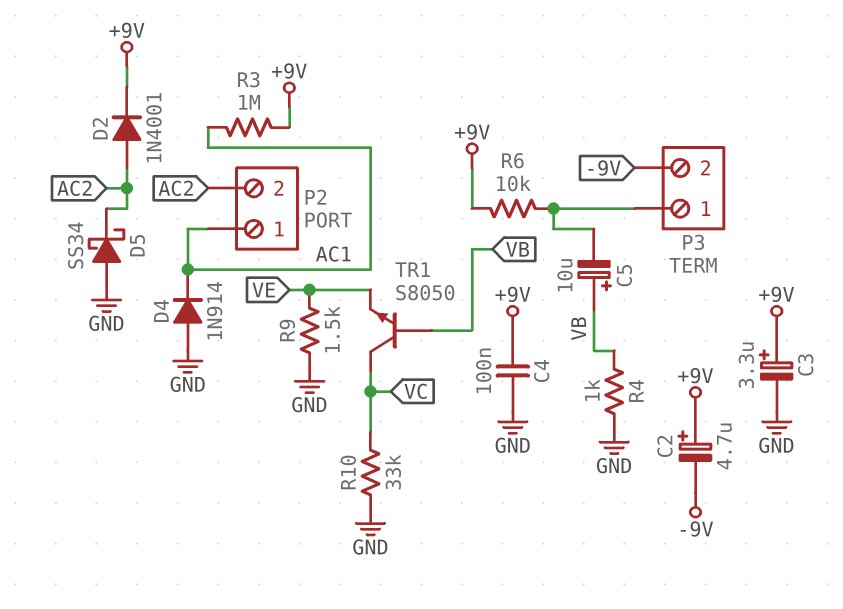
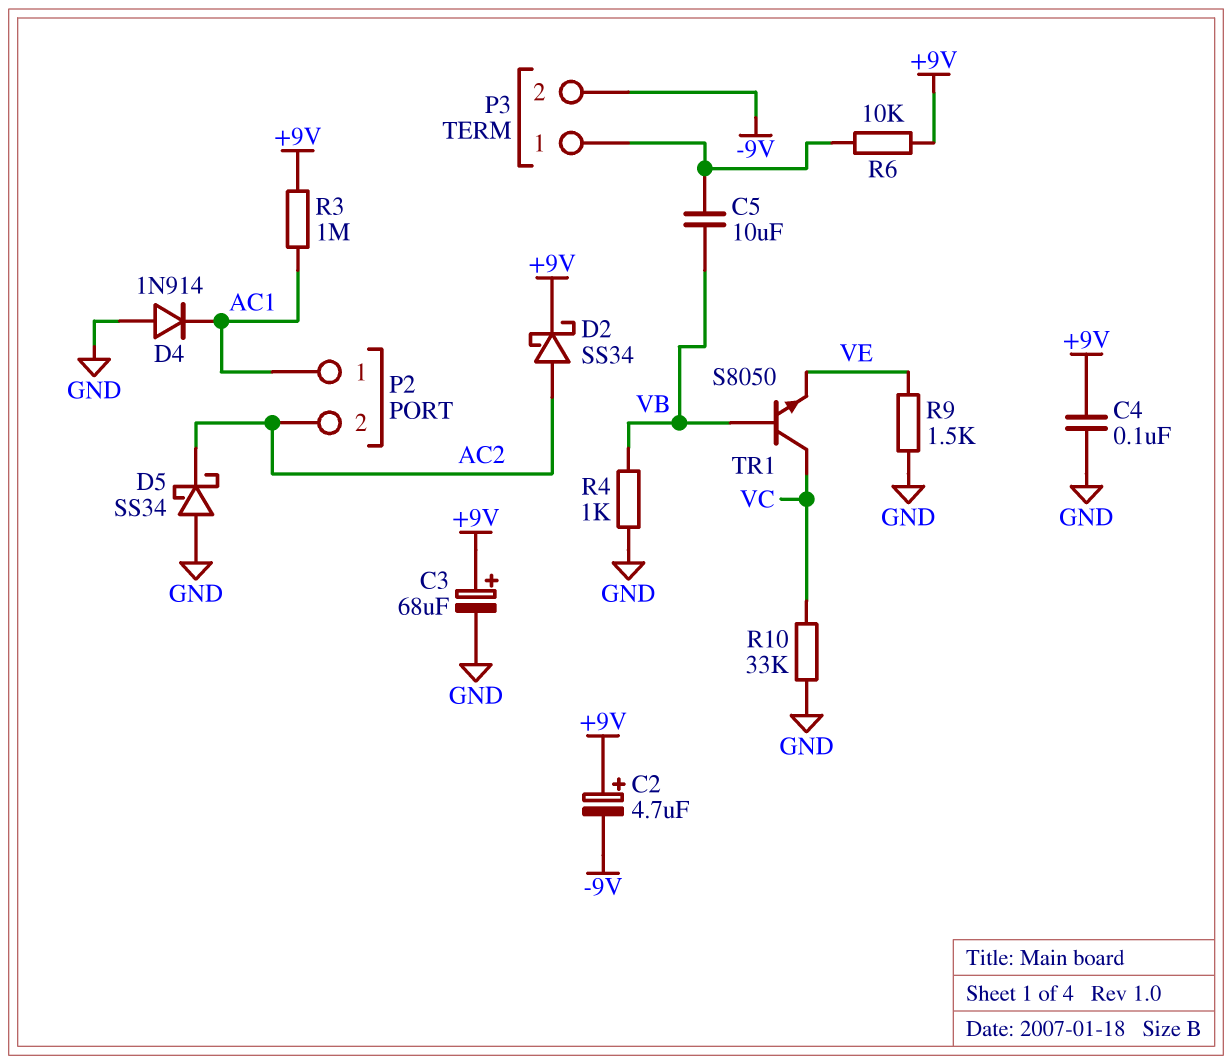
C3: 3.3uF (plus +9V, minus GND) -> 68uF (plus +9V, minus GND)
C5: 10uF (plus VB, minus P3/1) -> 10uF (P3/1, VB)
D2: diode 1N4001 (A AC2, K +9V) -> schottky SS34 (A AC2, K +9V)

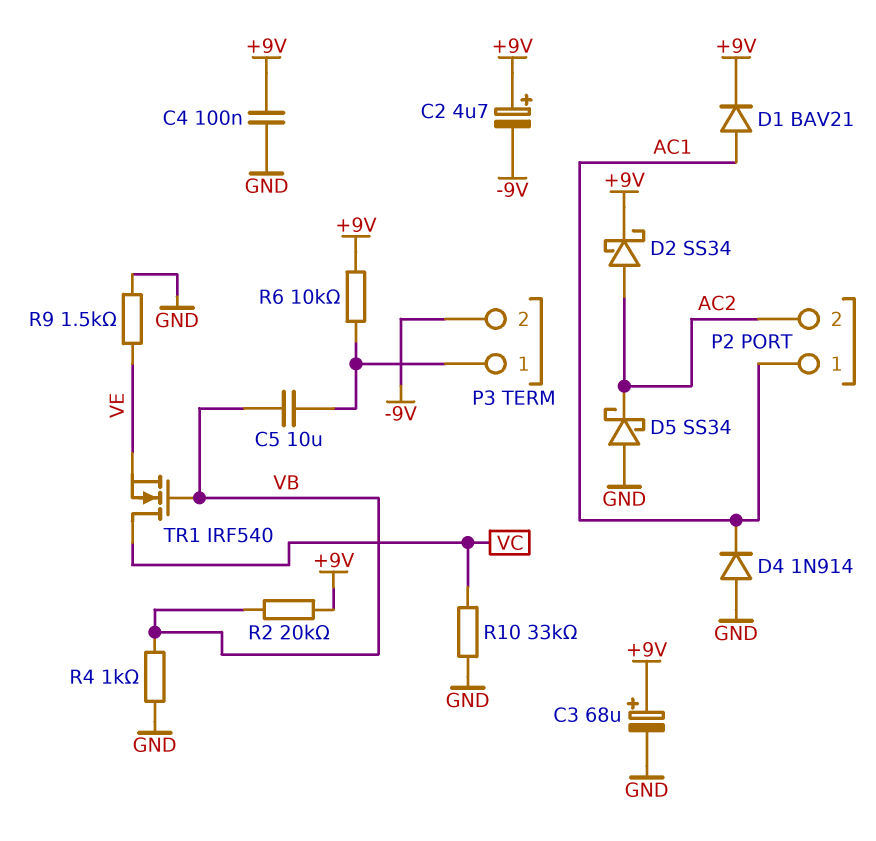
D1: none -> diode BAV21 (A AC1, K +9V)
R2: none -> 20k (+9V, VB)
R3: 1M (+9V, AC1) -> none
TR1: NPN S8050 (B VB, C VC, E VE) -> NMOS IRF540 (G VB, D VC, S VE)

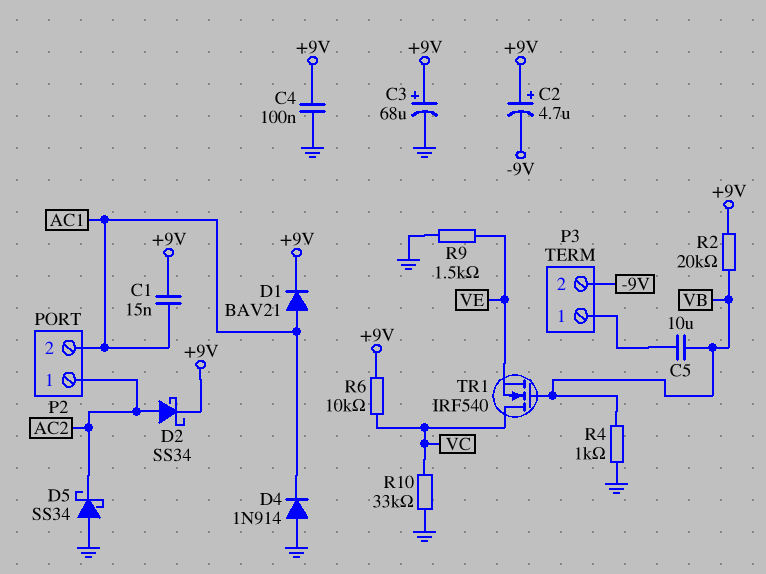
C1: none -> 15nF (+9V, AC1)
P2 pin 1: AC1 -> AC2
P2 pin 2: AC2 -> AC1
R6: 10k (+9V, P3/1) -> 10k (+9V, VC)

